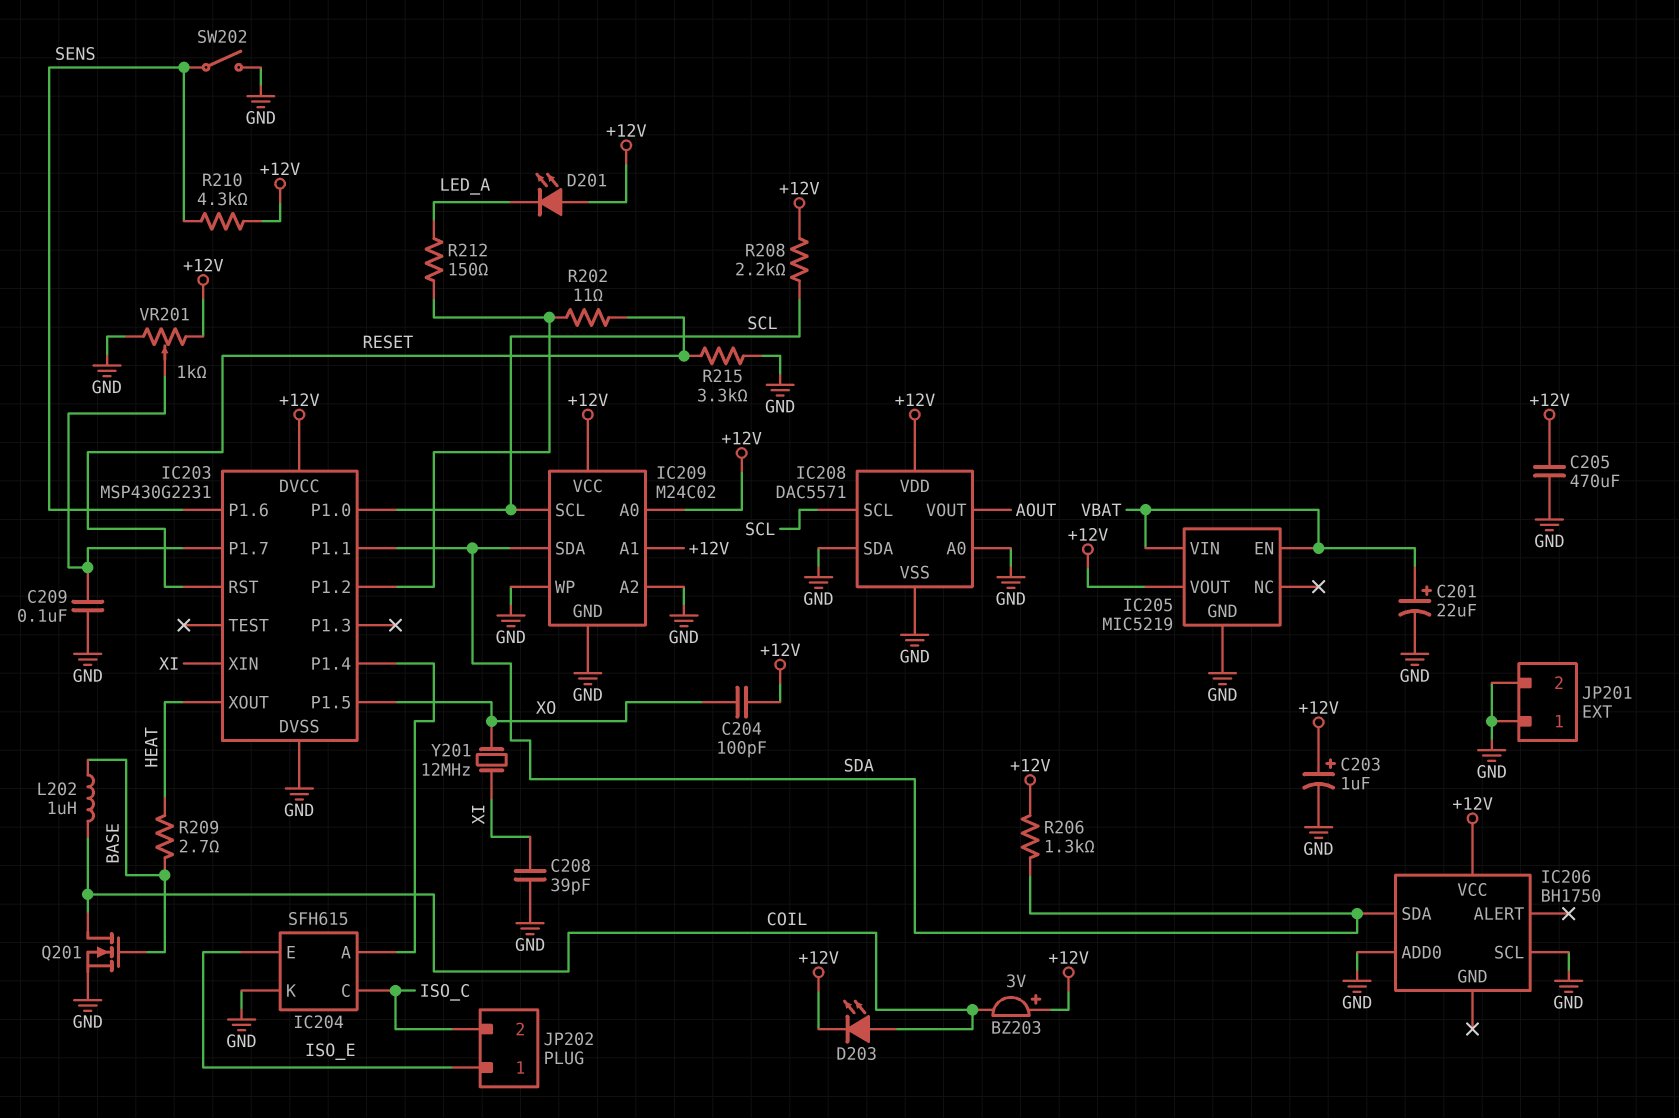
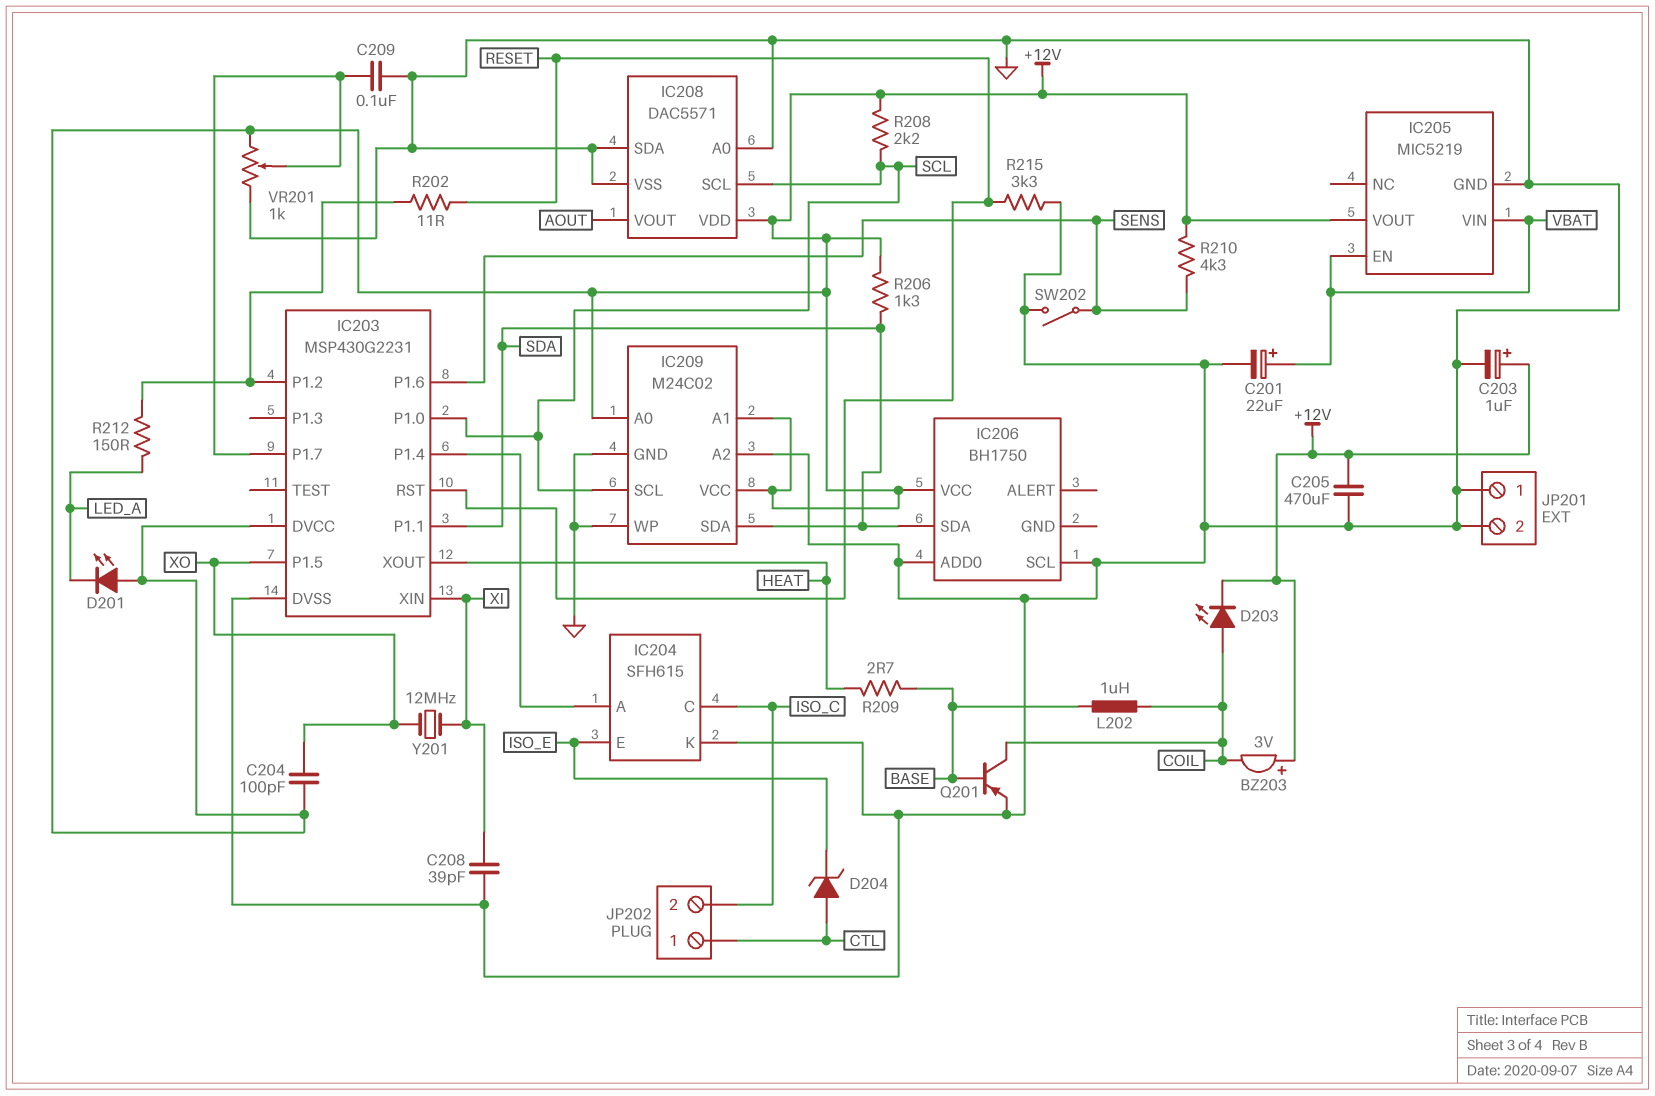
D204: none -> zener (A CTL, K ISO_E)
JP202 pin 1: ISO_E -> CTL
Q201: NMOS (G BASE, D COIL, S GND) -> PNP (B BASE, C COIL, E GND)

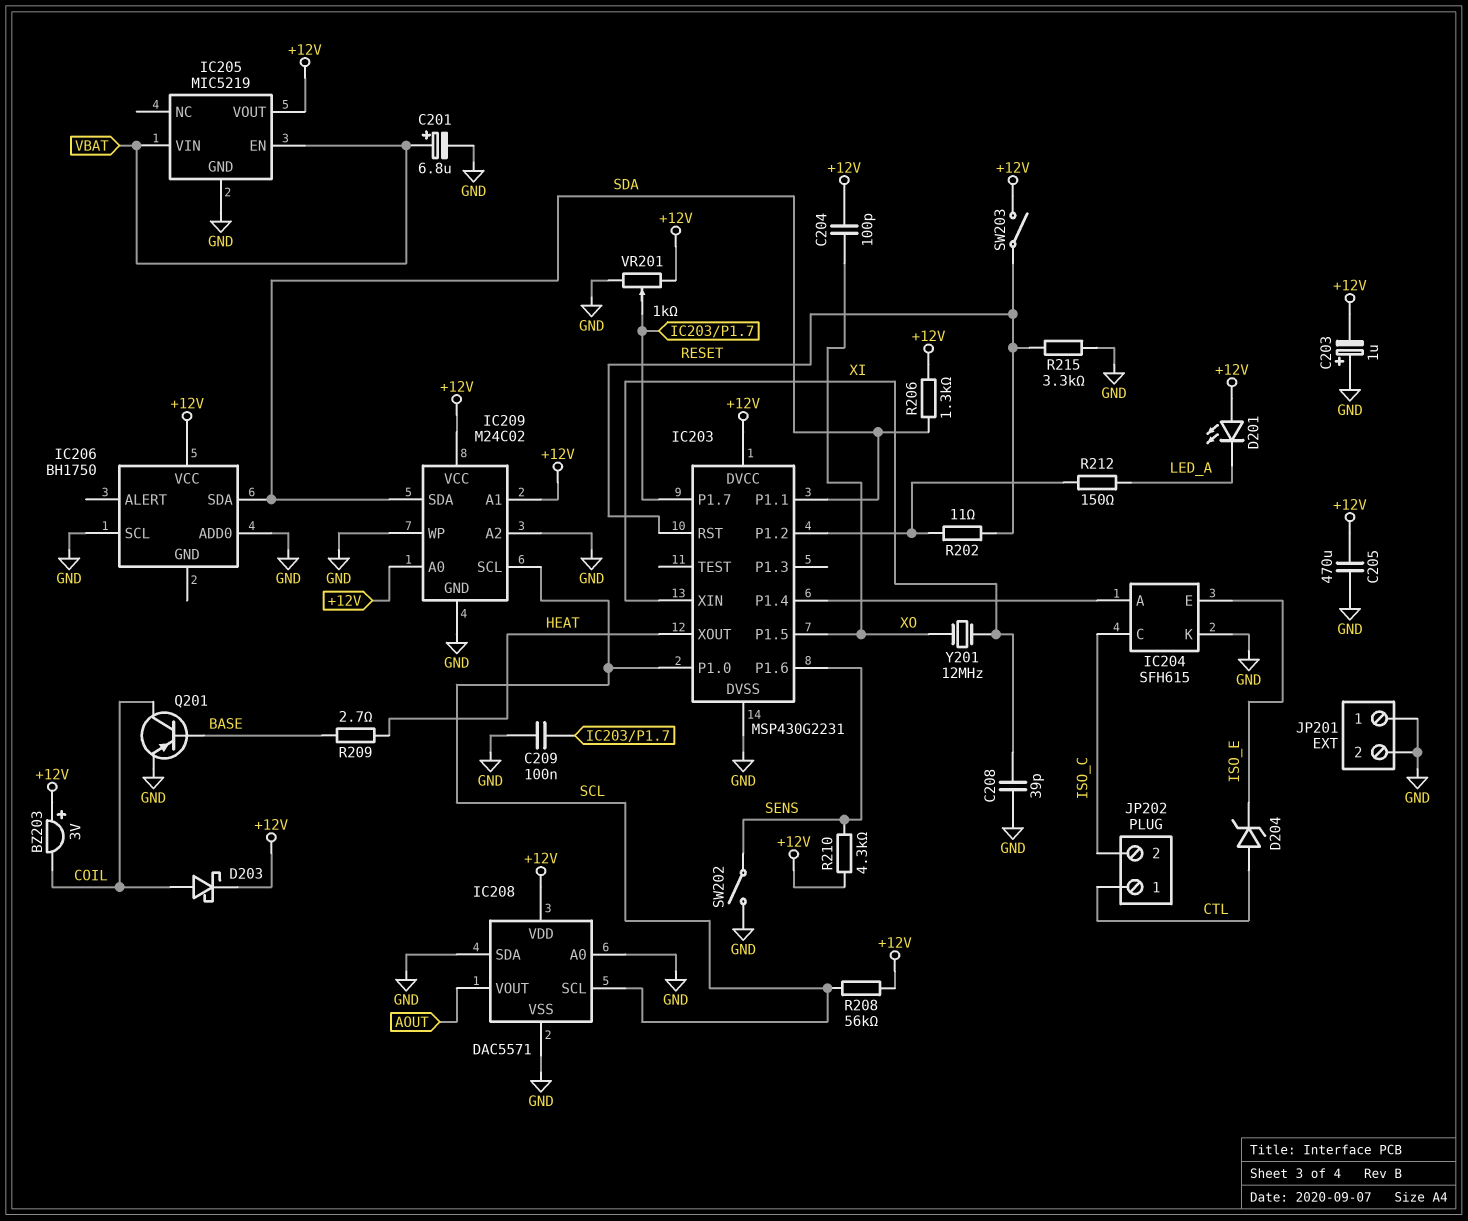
C201: 22uF (plus VBAT, minus GND) -> 6.8uF (plus VBAT, minus GND)
C203: 1uF (plus +12V, minus GND) -> 1uF (plus GND, minus +12V)
D203: LED (A COIL, K +12V) -> schottky (A COIL, K +12V)
L202: 1uH (BASE, COIL) -> none
R208: 2.2k (+12V, SCL) -> 56k (+12V, SCL)
SW203: none -> switch (+12V, RESET)

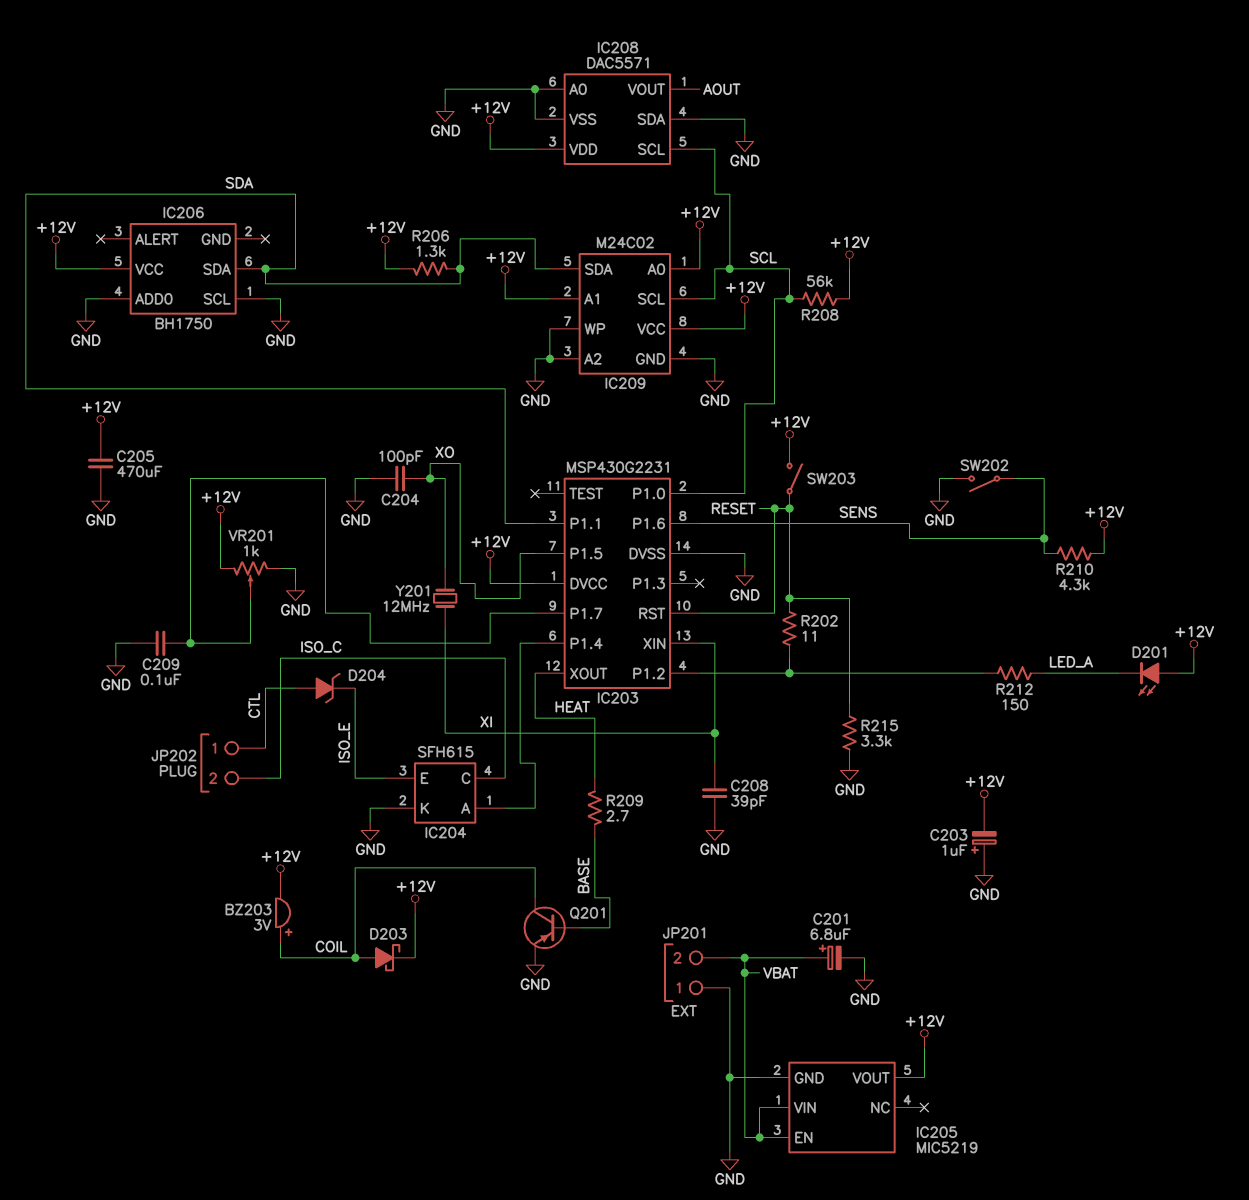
BZ203: buzzer 3V (plus +12V, minus COIL) -> buzzer 3V (plus COIL, minus +12V)
C204: 100pF (+12V, XO) -> 100pF (GND, XO)
JP201 pin 2: GND -> VBAT

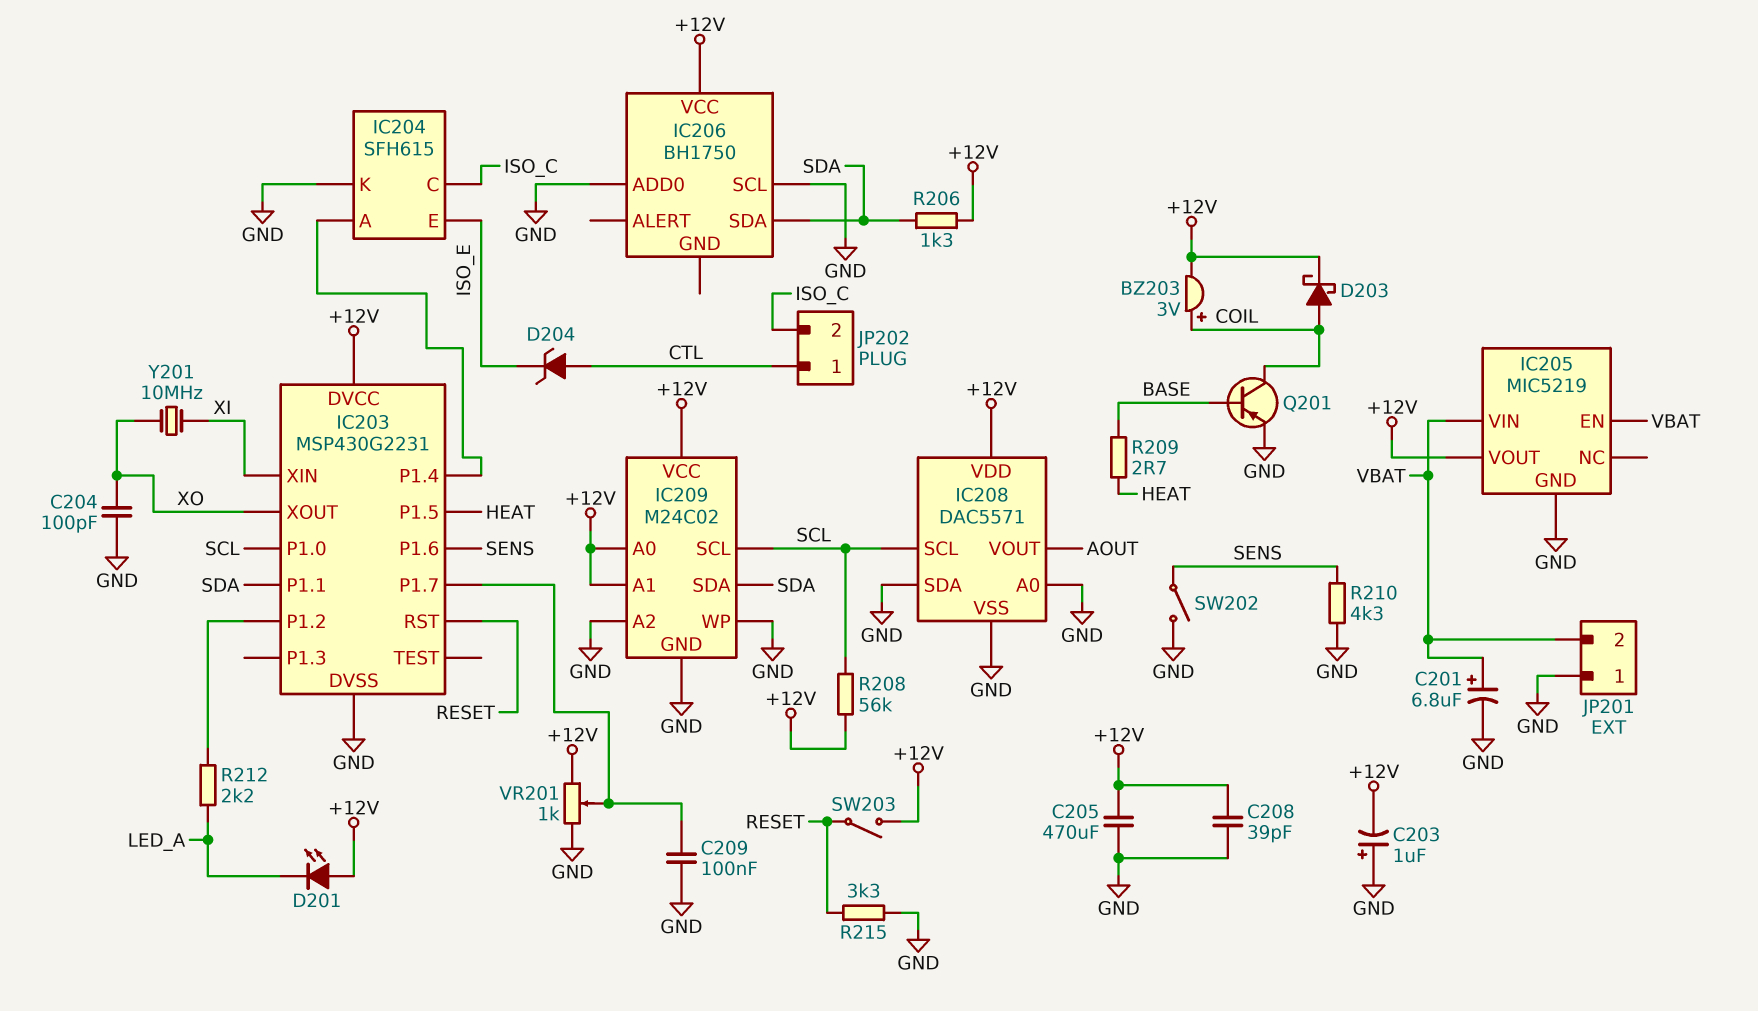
C208: 39pF (GND, XI) -> 39pF (+12V, GND)
IC203 pin P1.5: XO -> HEAT
IC203 pin XOUT: HEAT -> XO
R202: 11 (IC203/P1.2, RESET) -> none
R210: 4.3k (+12V, SENS) -> 4.3k (GND, SENS)
R212: 150 (IC203/P1.2, LED_A) -> 2.2k (IC203/P1.2, LED_A)
Y201: 12MHz (XI, XO) -> 10MHz (XI, XO)

